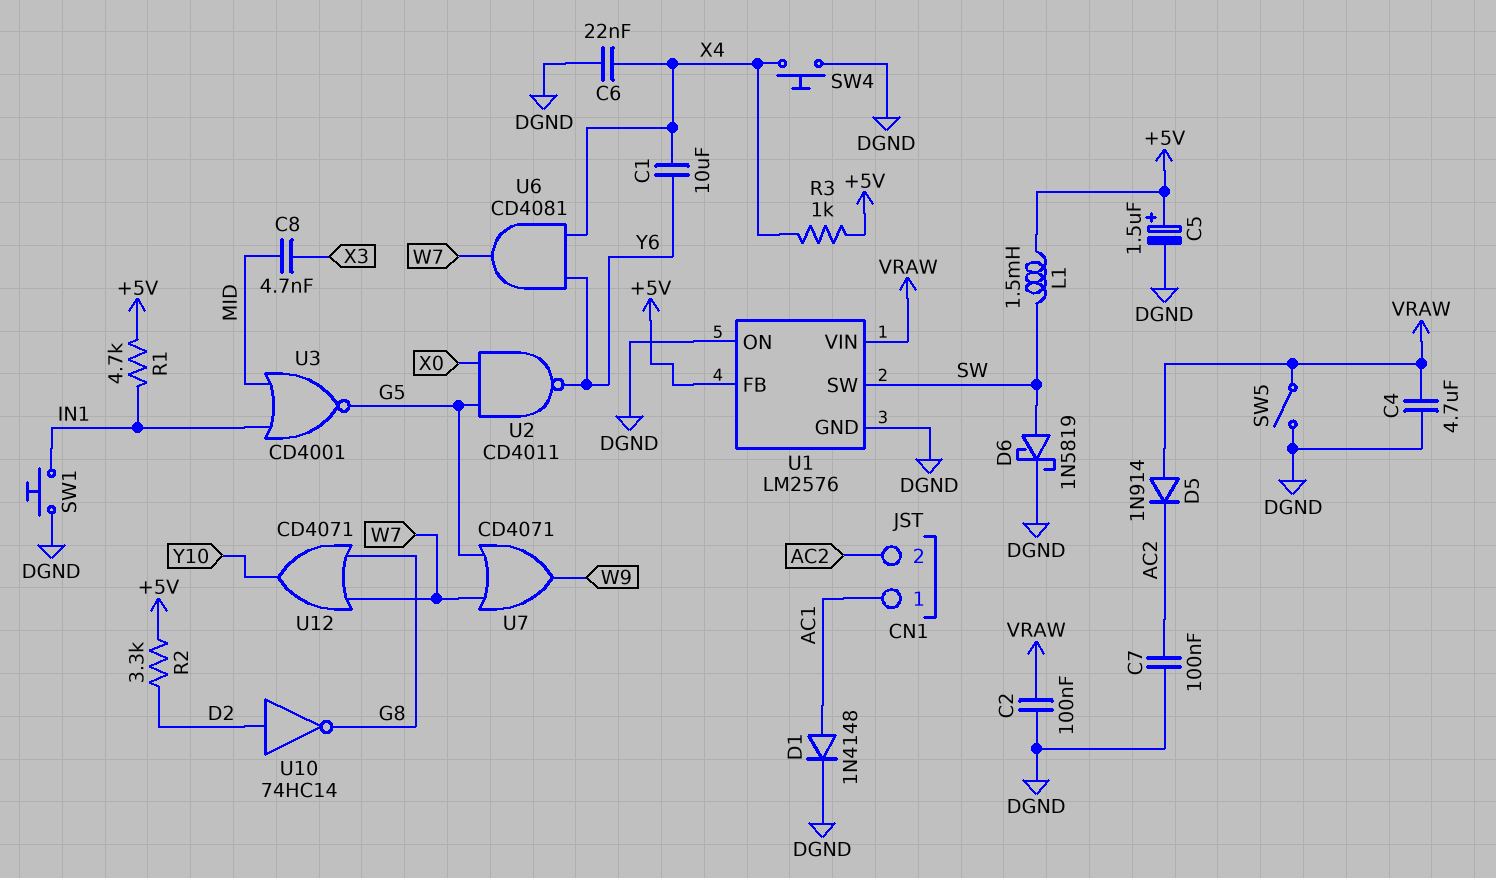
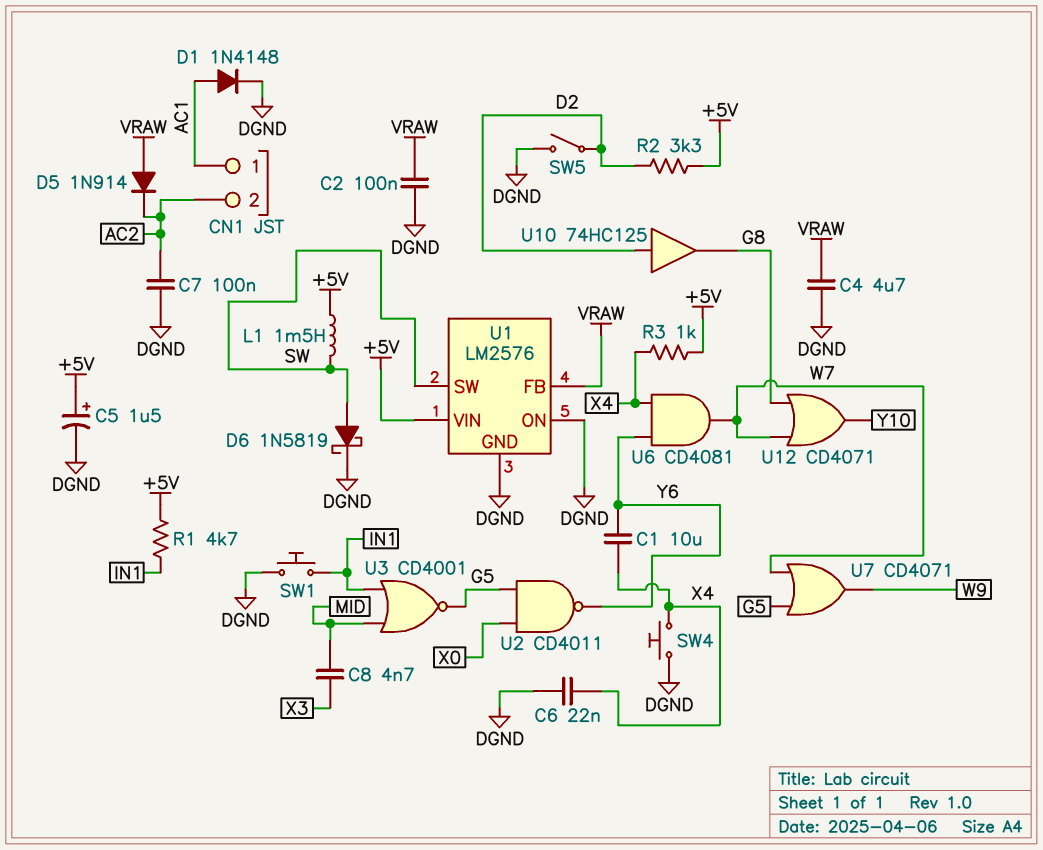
SW5: switch (DGND, VRAW) -> switch (D2, DGND)
U1 pin FB: +5V -> VRAW
U1 pin VIN: VRAW -> +5V
U10: NOT 74HC14 (in D2, out G8) -> buffer 74HC125 (in D2, out G8)

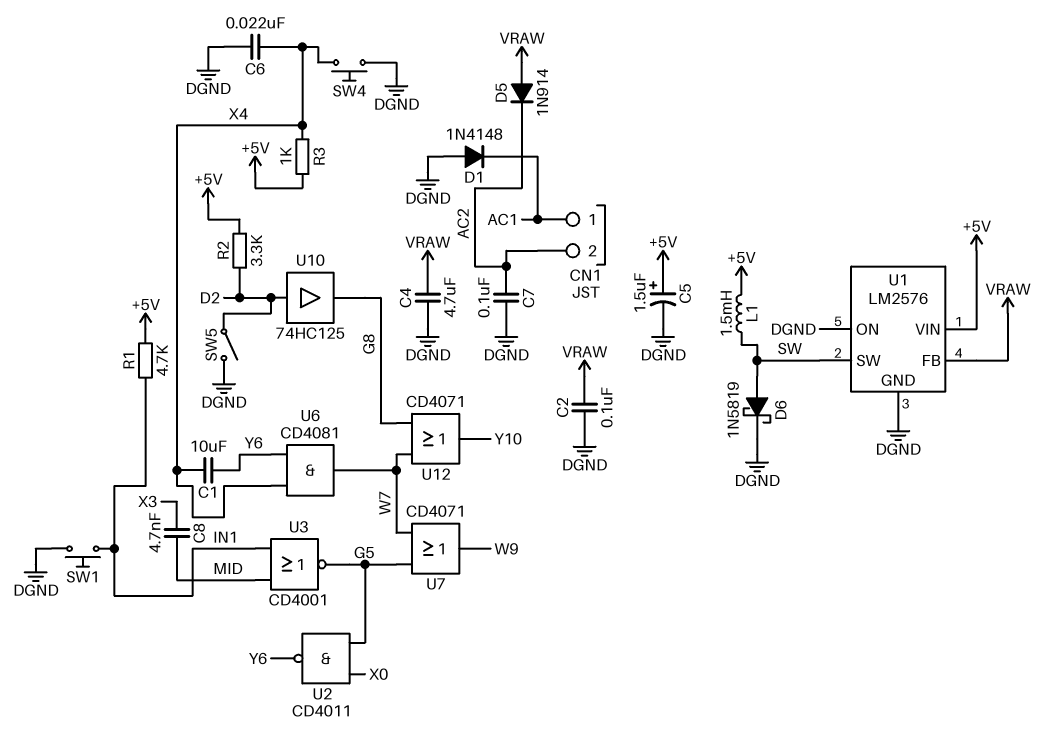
D1: diode 1N4148 (A AC1, K DGND) -> diode 1N4148 (A DGND, K AC1)

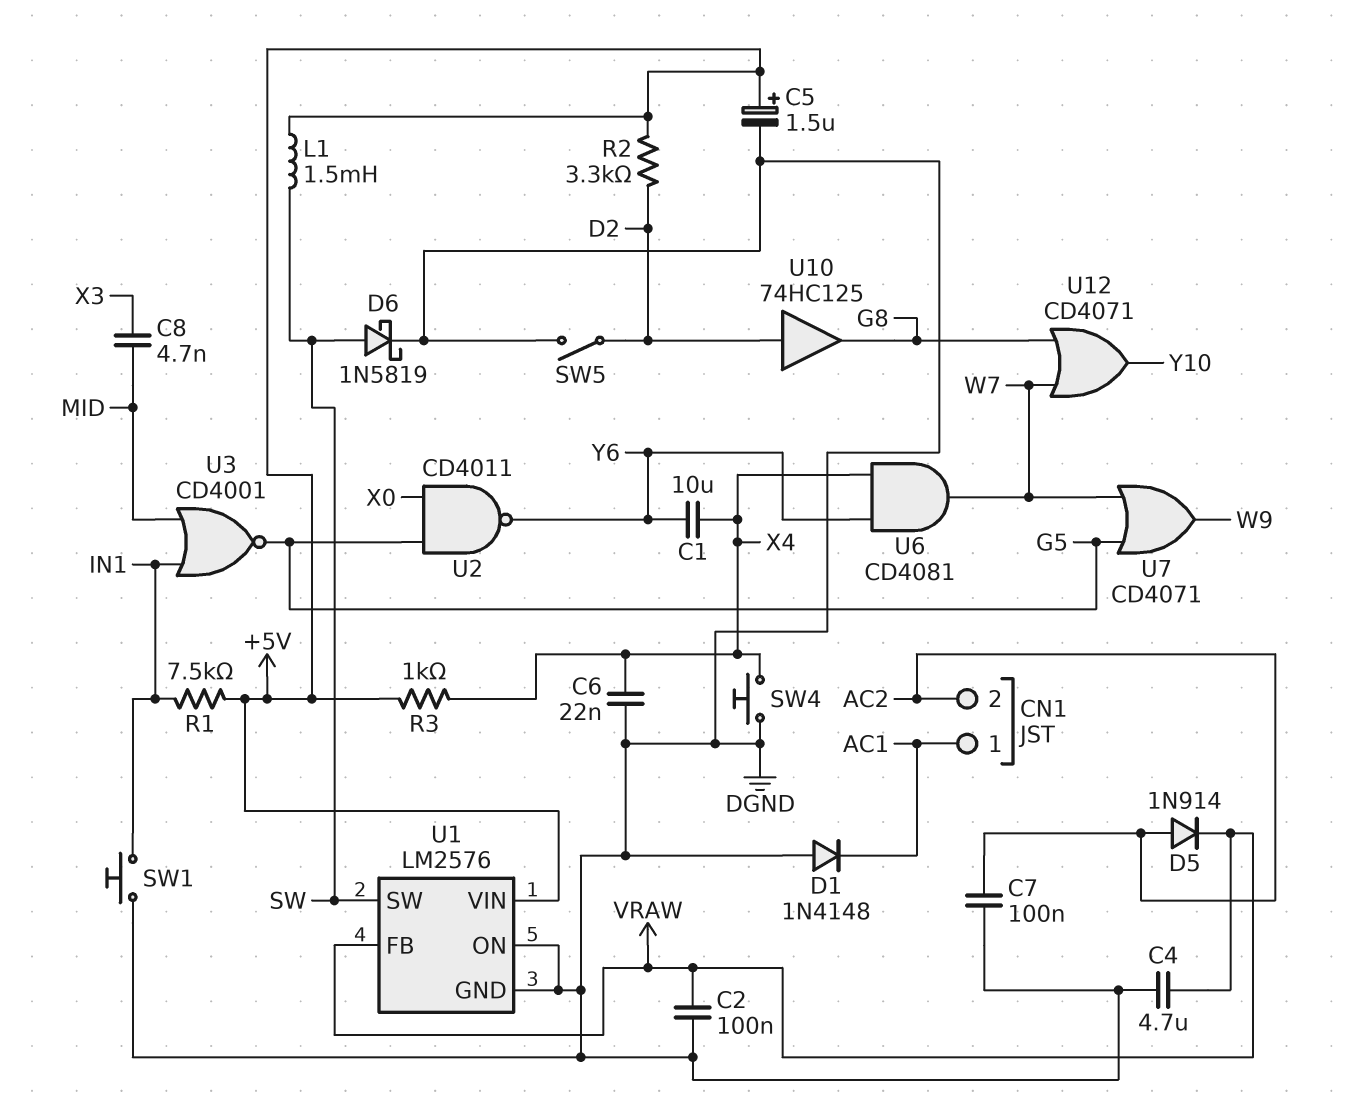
D5: diode 1N914 (A VRAW, K AC2) -> diode 1N914 (A AC2, K VRAW)
R1: 4.7k (+5V, IN1) -> 7.5k (+5V, IN1)

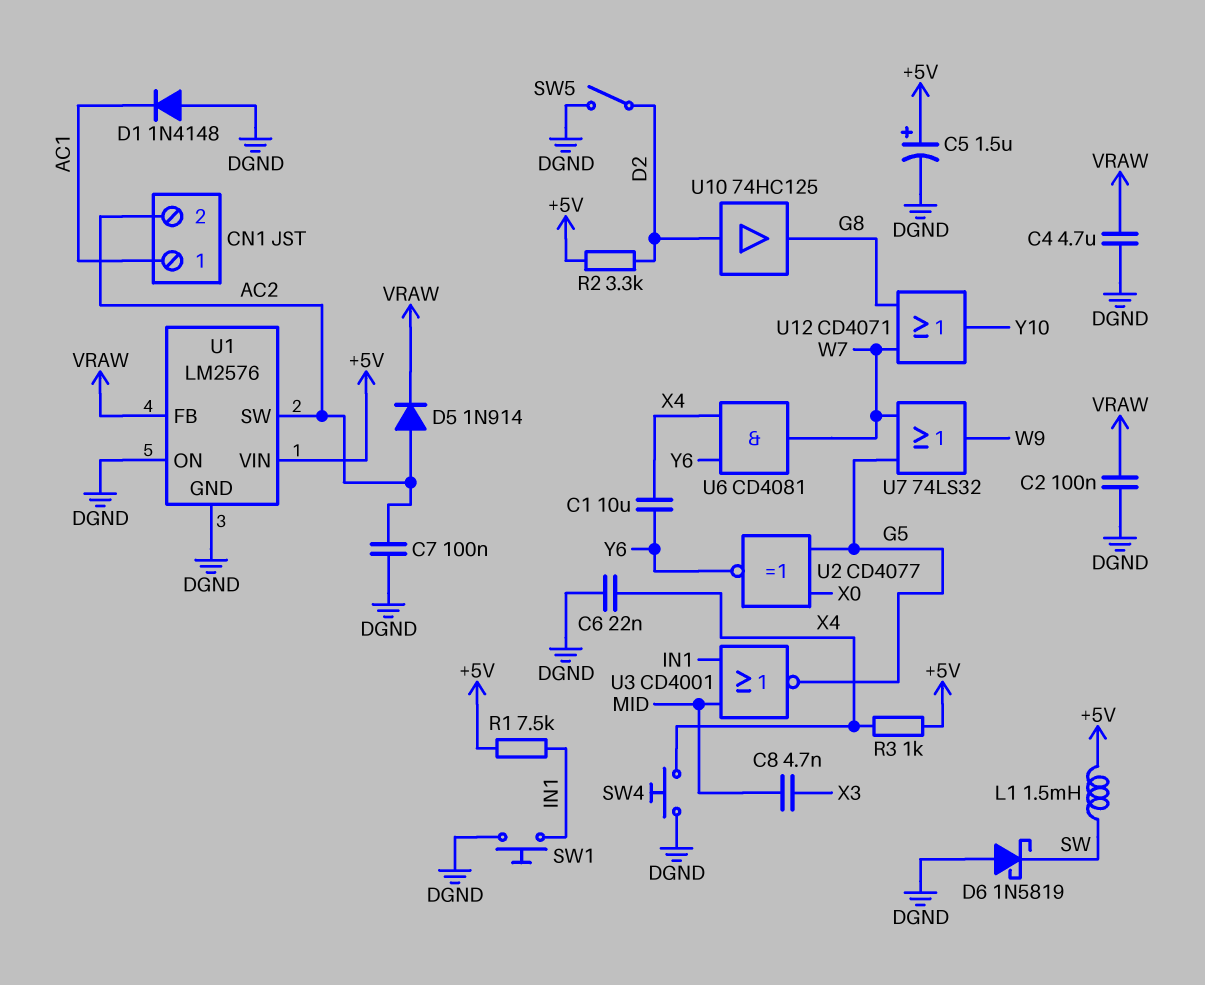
D6: schottky 1N5819 (A SW, K DGND) -> schottky 1N5819 (A DGND, K SW)
U1 pin SW: SW -> AC2
U2: NAND CD4011 (in G5, in X0, out Y6) -> XNOR CD4077 (in G5, in X0, out Y6)
U7: OR CD4071 (in G5, in W7, out W9) -> OR 74LS32 (in G5, in W7, out W9)

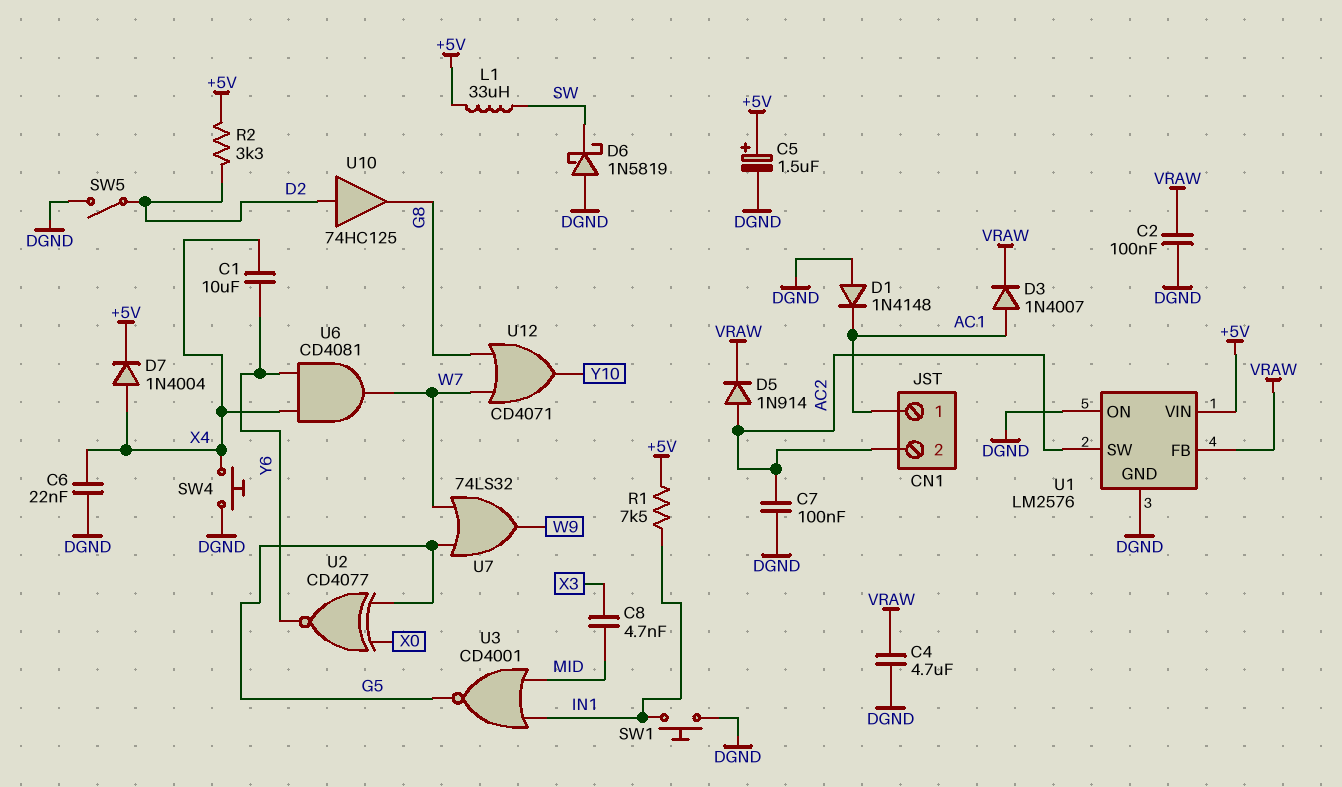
D3: none -> diode 1N4007 (A AC1, K VRAW)
D7: none -> diode 1N4004 (A X4, K +5V)
L1: 1.5mH (+5V, SW) -> 33uH (+5V, SW)
R3: 1k (+5V, X4) -> none

